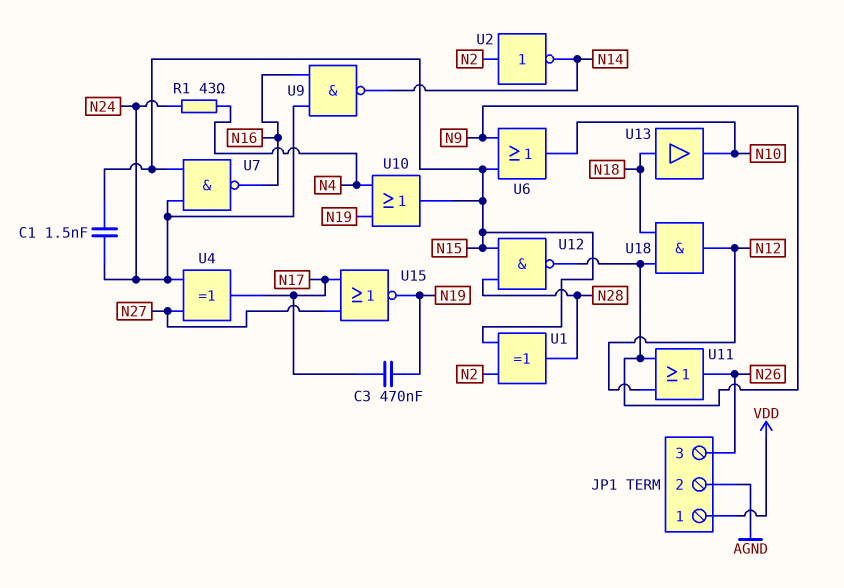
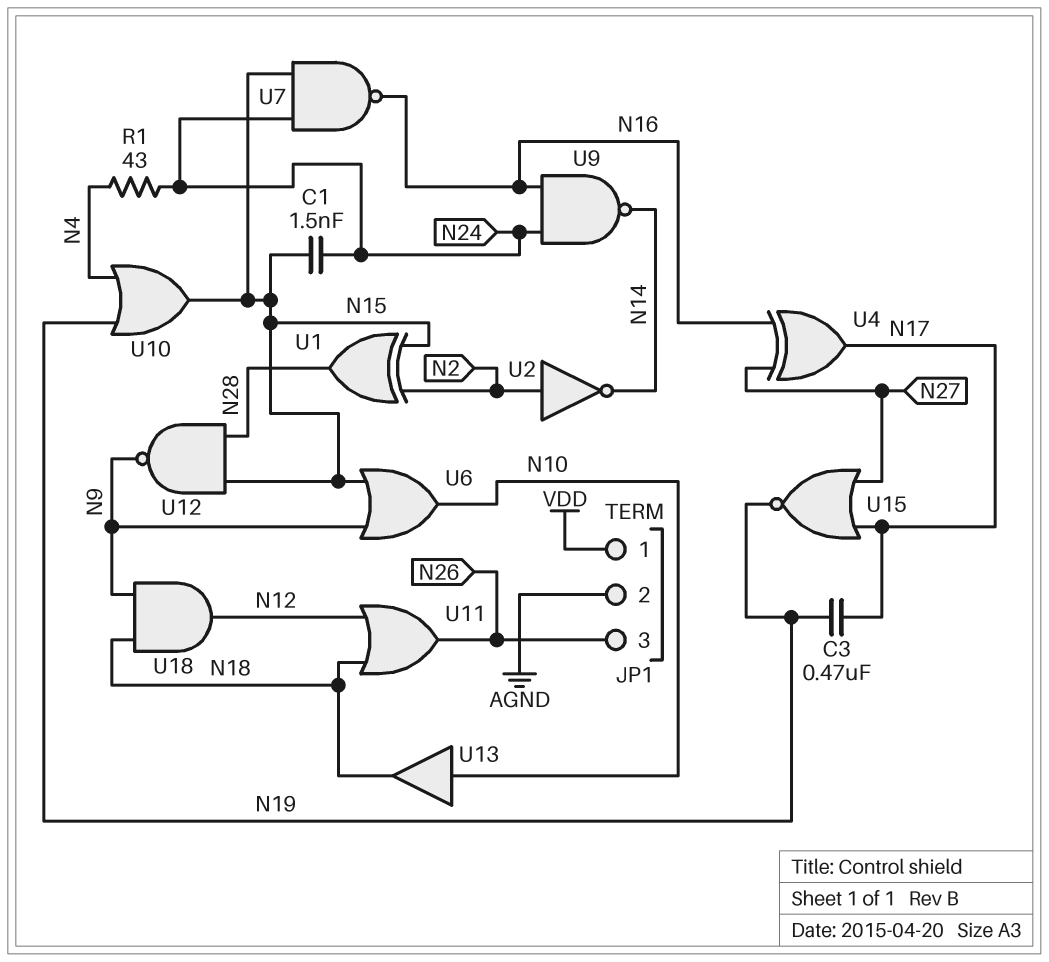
U4: XOR (in N24, in N27, out N17) -> XOR (in N16, in N27, out N17)
U11: OR (in N9, in N12, out N26) -> OR (in N12, in N18, out N26)
U13: buffer (in N18, out N10) -> buffer (in N10, out N18)

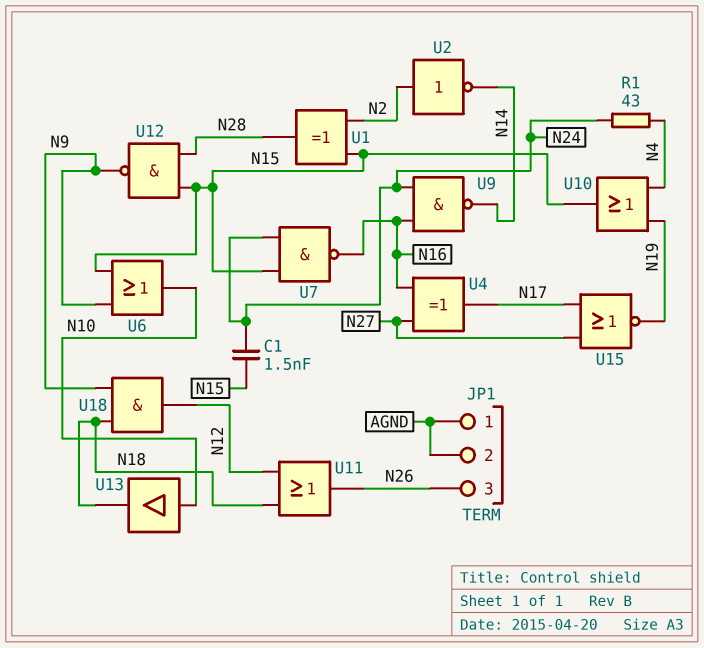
C3: 470nF (N17, N19) -> none
JP1 pin 1: VDD -> AGND

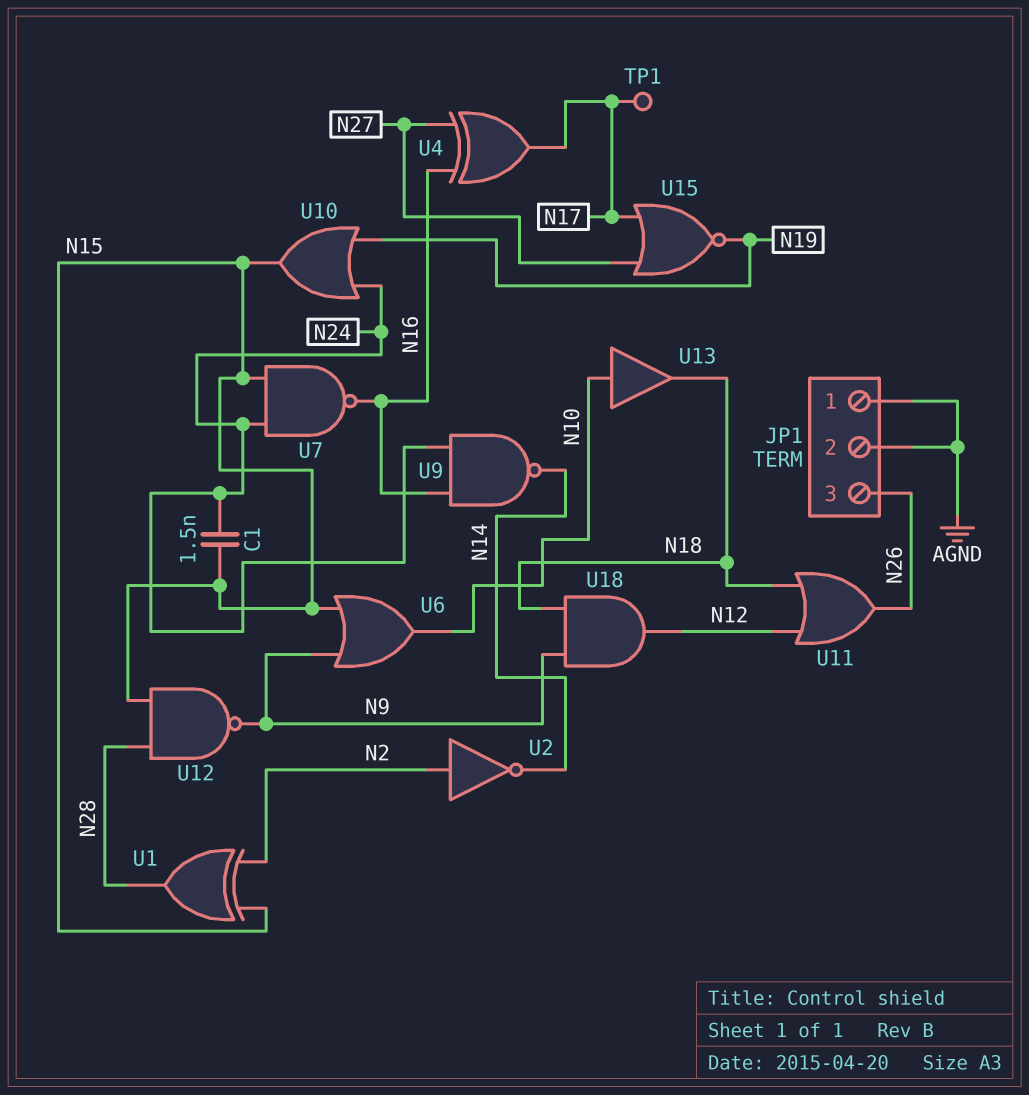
R1: 43 (N4, N24) -> none
TP1: none -> test point (N17)
U10: OR (in N4, in N19, out N15) -> OR (in N19, in N24, out N15)

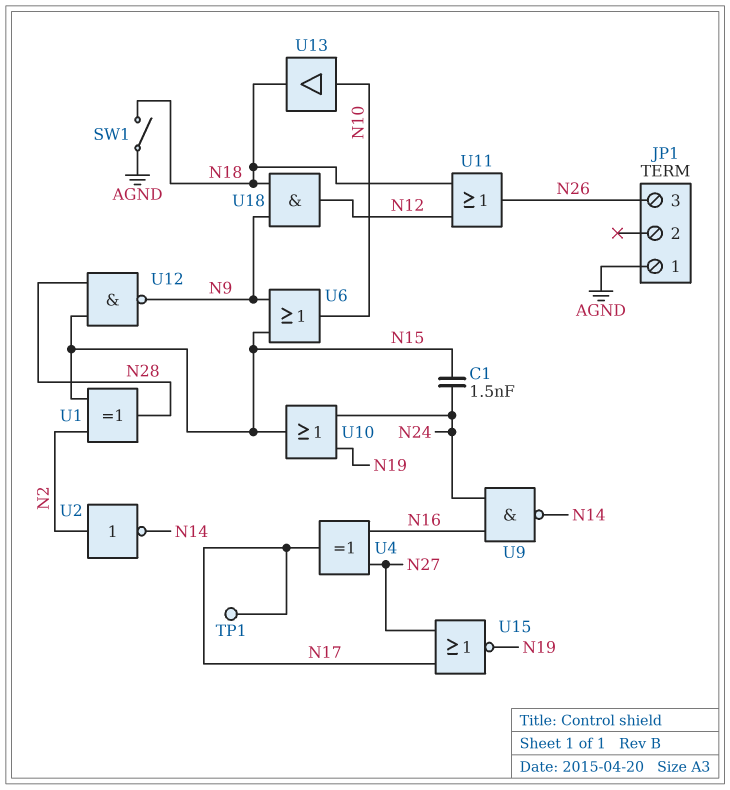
JP1 pin 2: AGND -> none
SW1: none -> switch (AGND, N18)
U7: NAND (in N15, in N24, out N16) -> none

